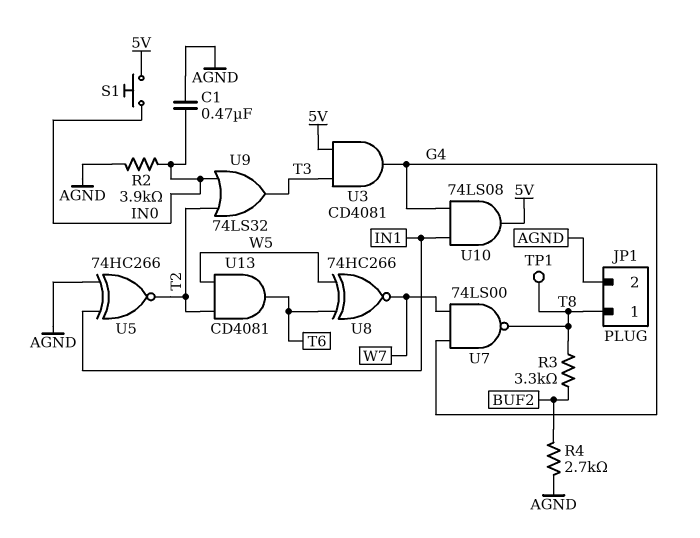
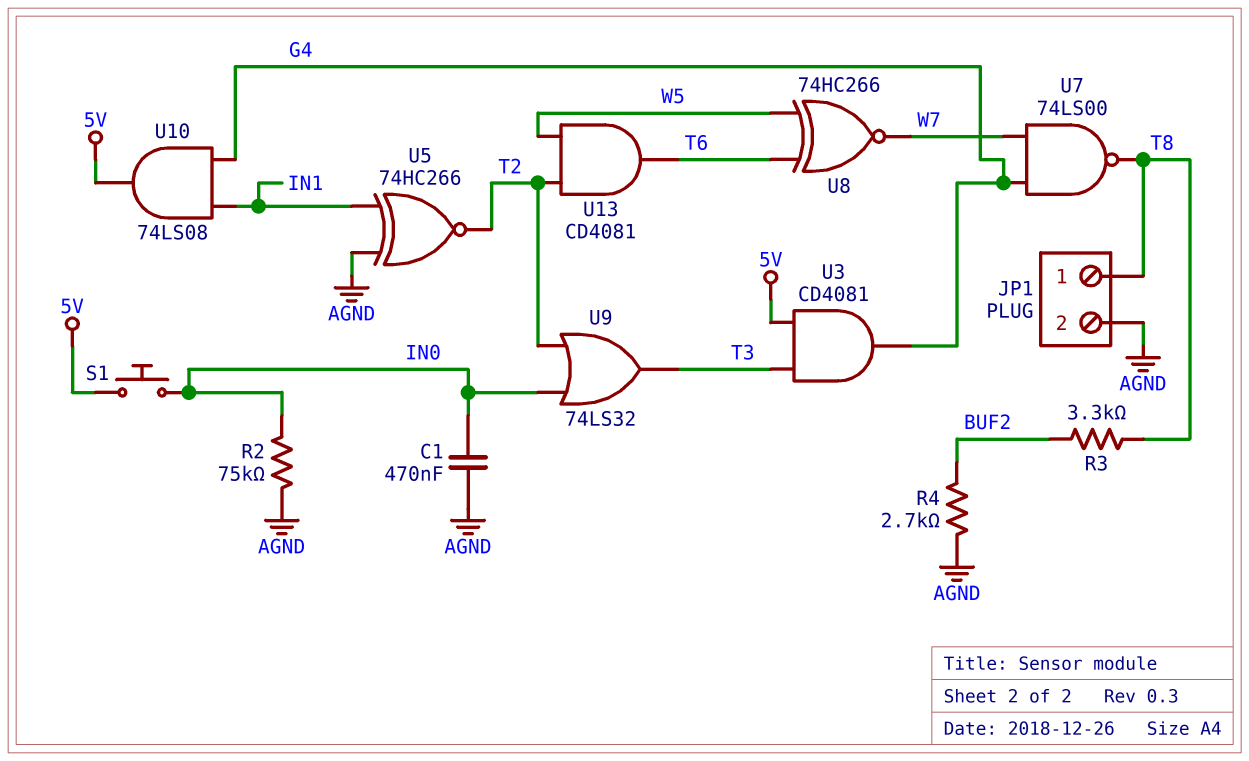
R2: 3.9k (AGND, IN0) -> 75k (AGND, IN0)
TP1: test point (T8) -> none

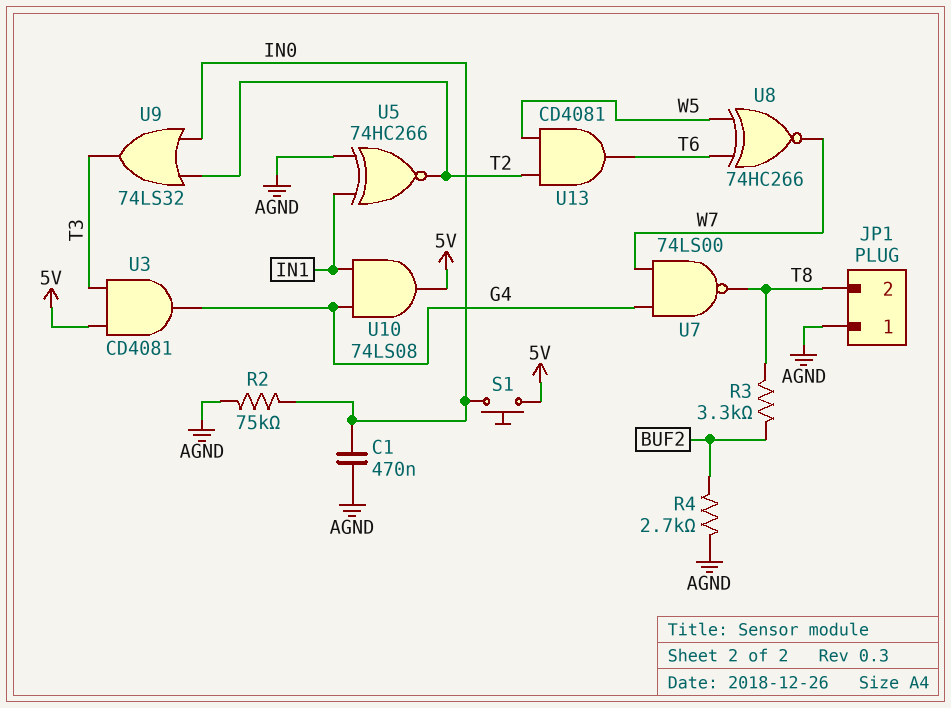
JP1 pin 1: T8 -> AGND
JP1 pin 2: AGND -> T8

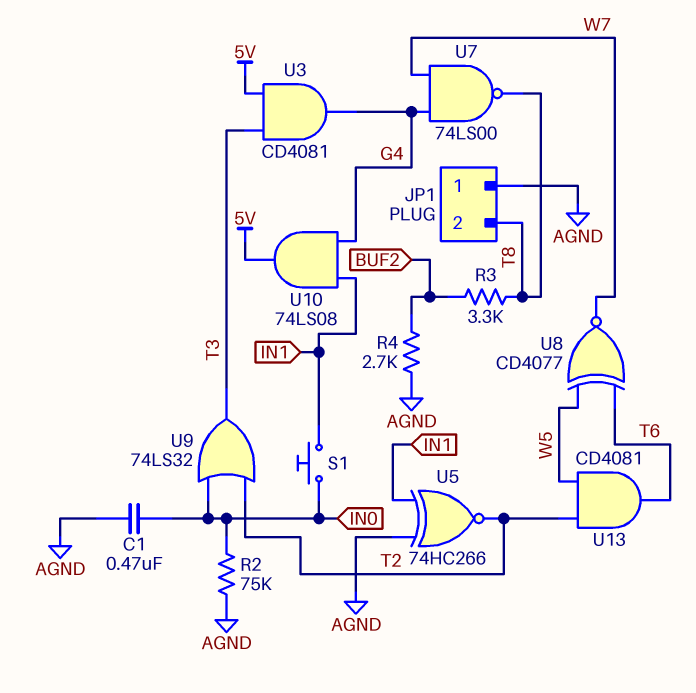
S1: button (5V, IN0) -> button (IN0, IN1)
U8: XNOR 74HC266 (in T6, in W5, out W7) -> XNOR CD4077 (in T6, in W5, out W7)

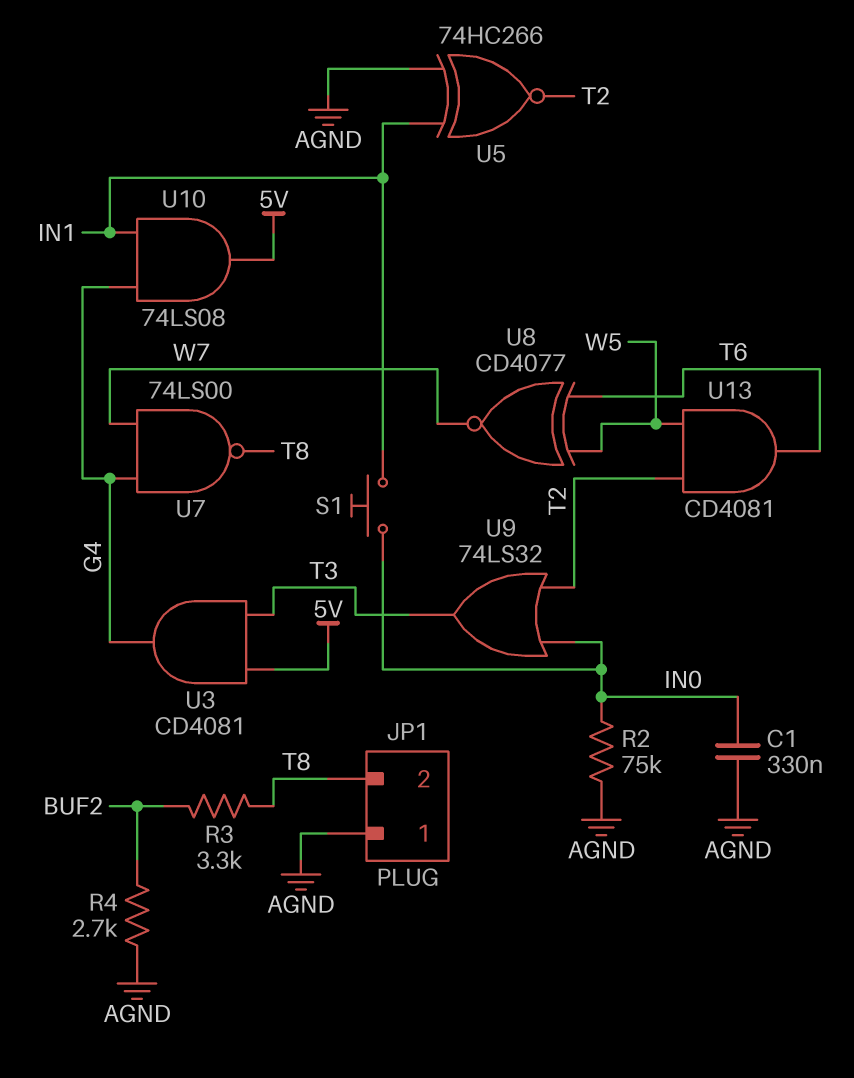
C1: 470nF (AGND, IN0) -> 330nF (AGND, IN0)

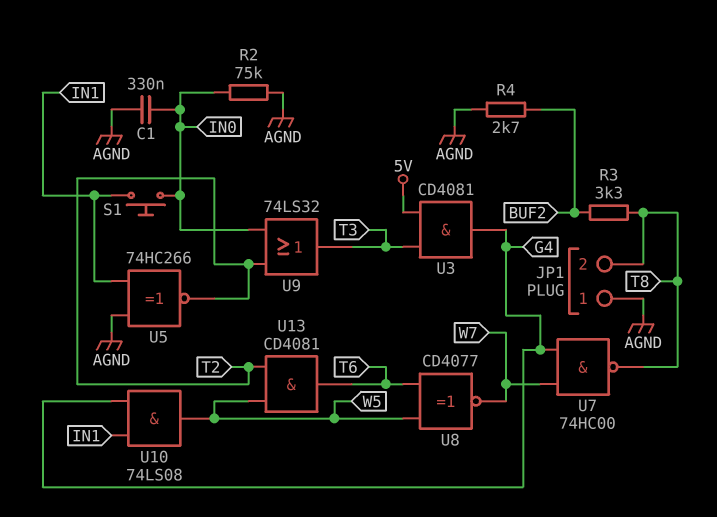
U7: NAND 74LS00 (in G4, in W7, out T8) -> NAND 74HC00 (in G4, in W7, out T8)
U10: AND 74LS08 (in G4, in IN1, out 5V) -> AND 74LS08 (in G4, in IN1, out W5)

